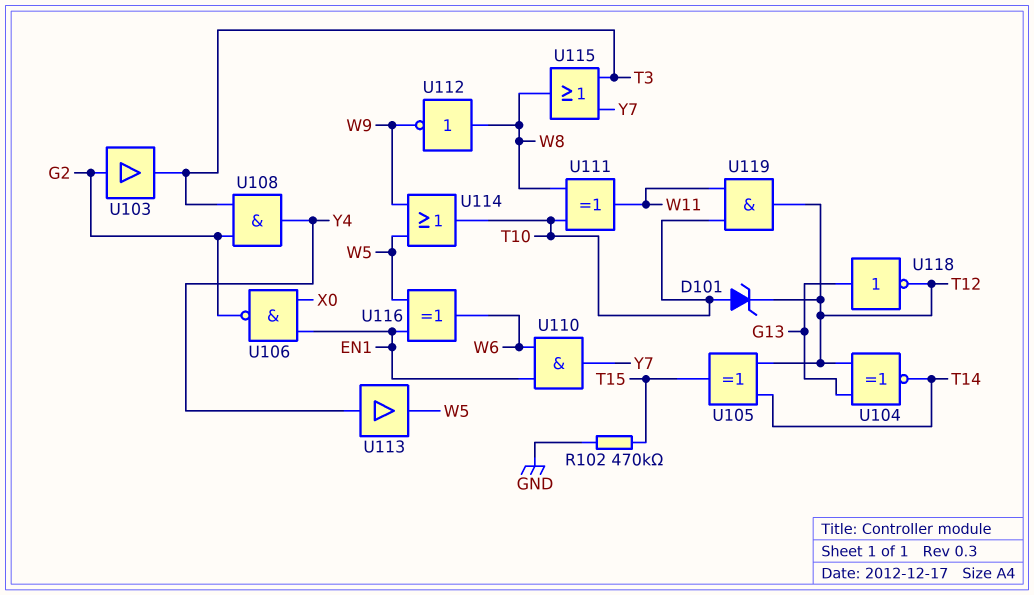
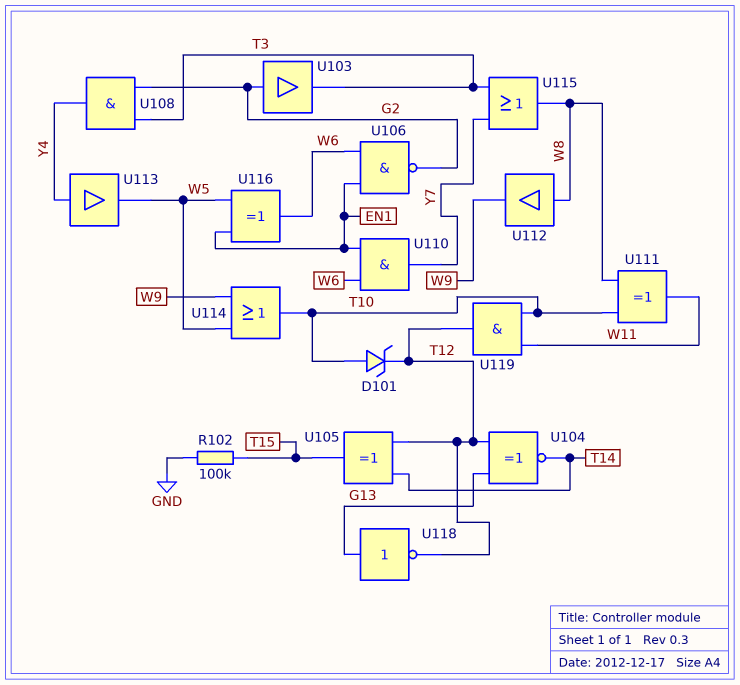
R102: 470k (GND, T15) -> 100k (GND, T15)
U106: NAND (in EN1, in X0, out G2) -> NAND (in EN1, in W6, out G2)
U112: NOT (in W8, out W9) -> buffer (in W8, out W9)

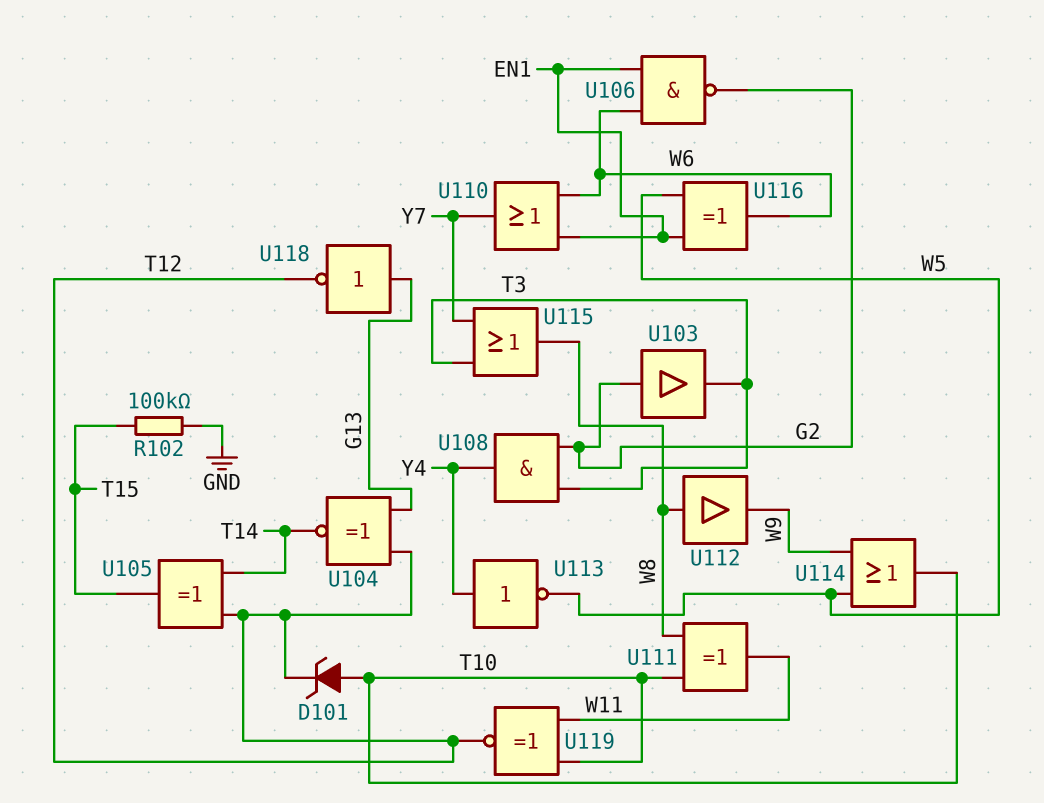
U110: AND (in EN1, in W6, out Y7) -> OR (in EN1, in W6, out Y7)
U113: buffer (in Y4, out W5) -> NOT (in Y4, out W5)
U119: AND (in T10, in W11, out T12) -> XNOR (in T10, in W11, out T12)

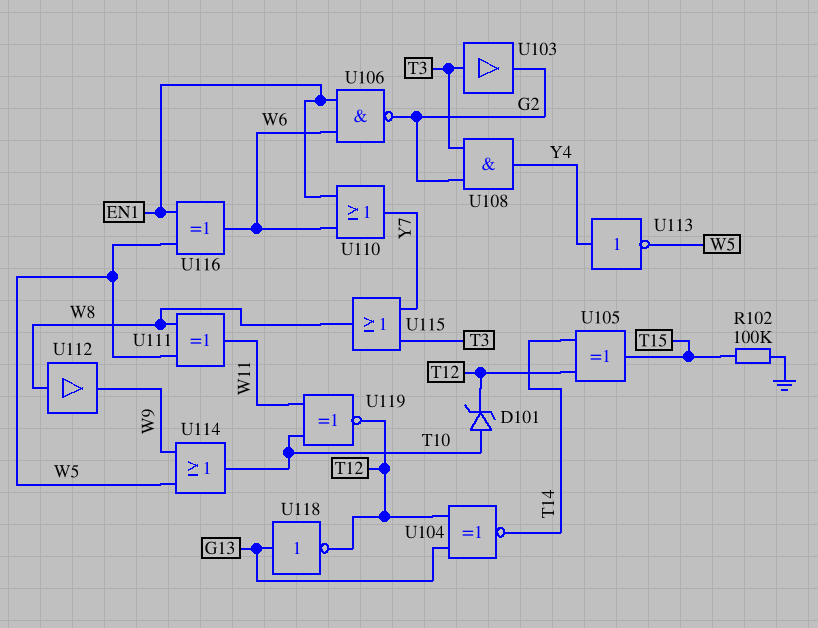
U103: buffer (in G2, out T3) -> buffer (in T3, out G2)
U111: XOR (in T10, in W8, out W11) -> XOR (in W5, in W8, out W11)

